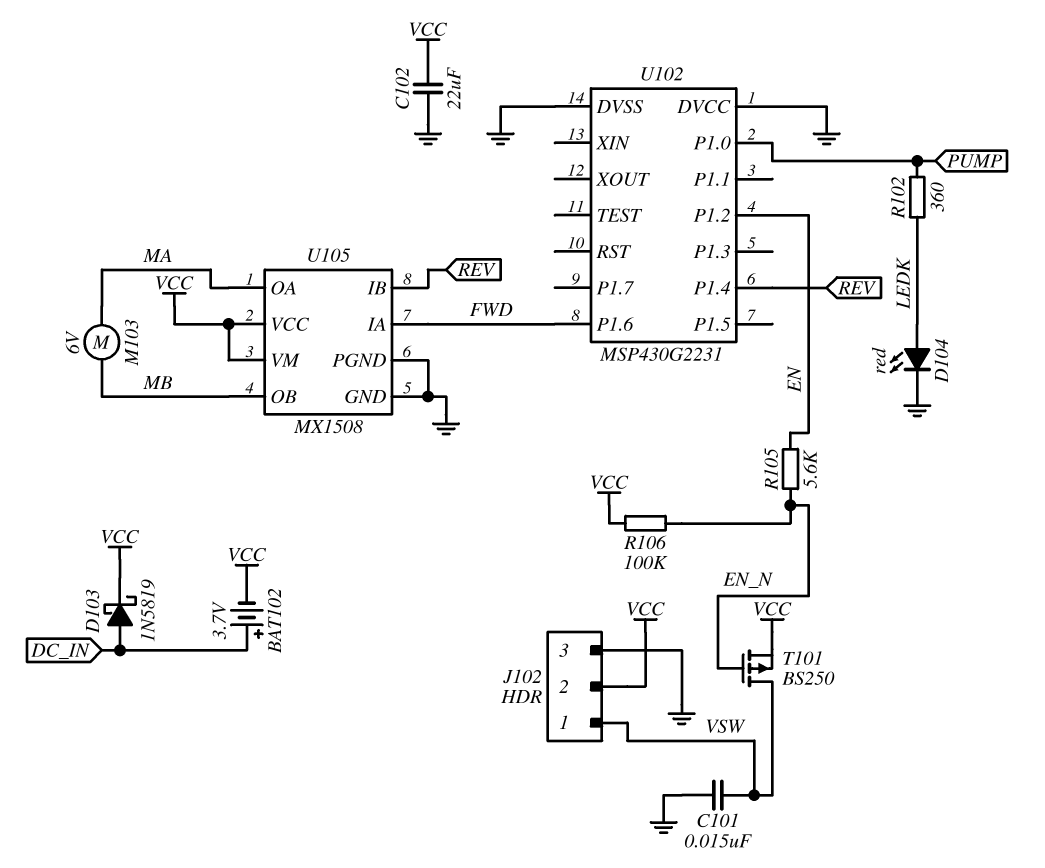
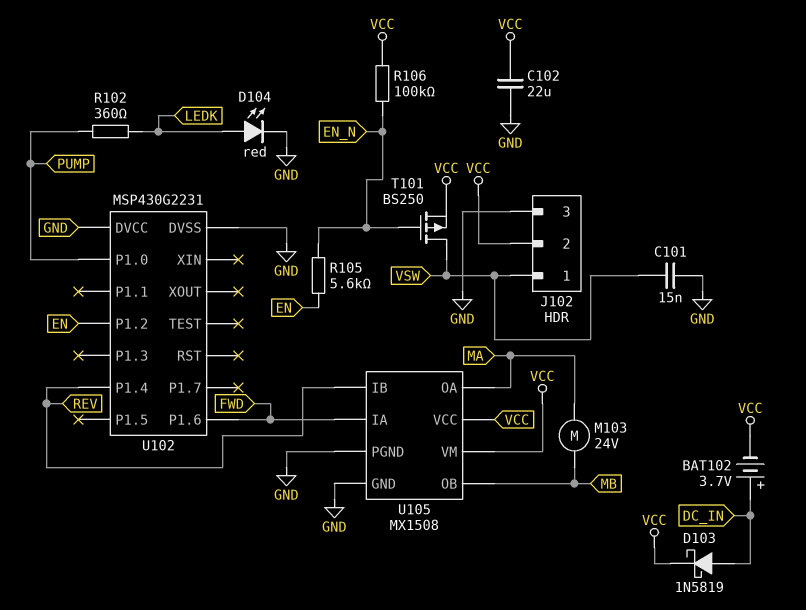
M103: motor 6V (MA, MB) -> motor 24V (MA, MB)

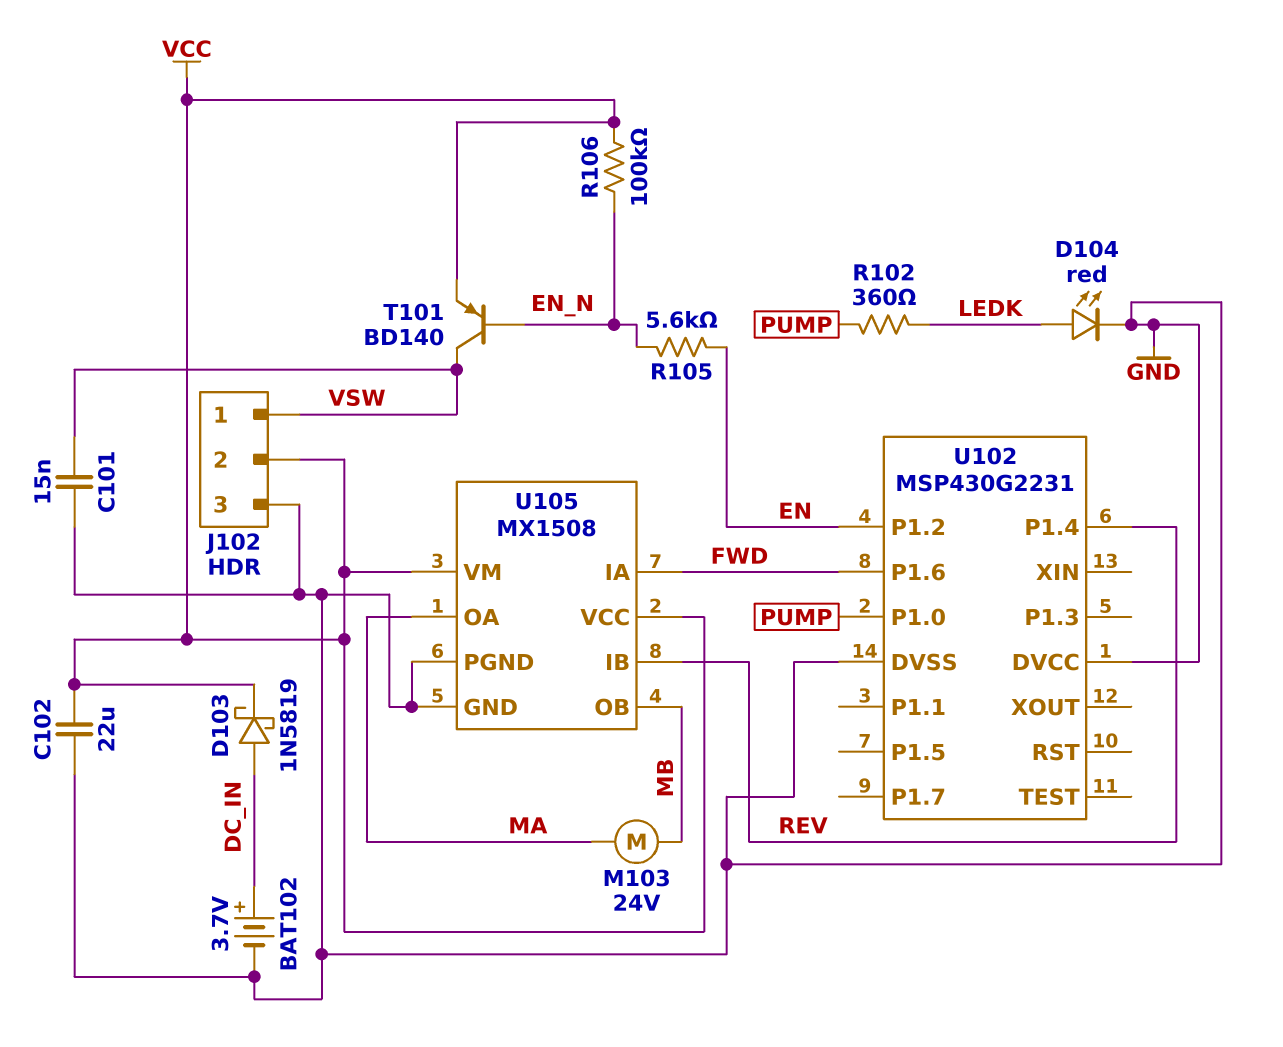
BAT102: 3.7V (plus DC_IN, minus VCC) -> 3.7V (plus DC_IN, minus GND)
T101: PMOS BS250 (G EN_N, D VSW, S VCC) -> PNP BD140 (B EN_N, C VSW, E VCC)

